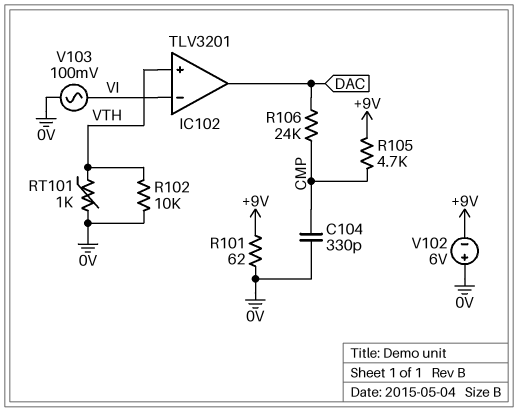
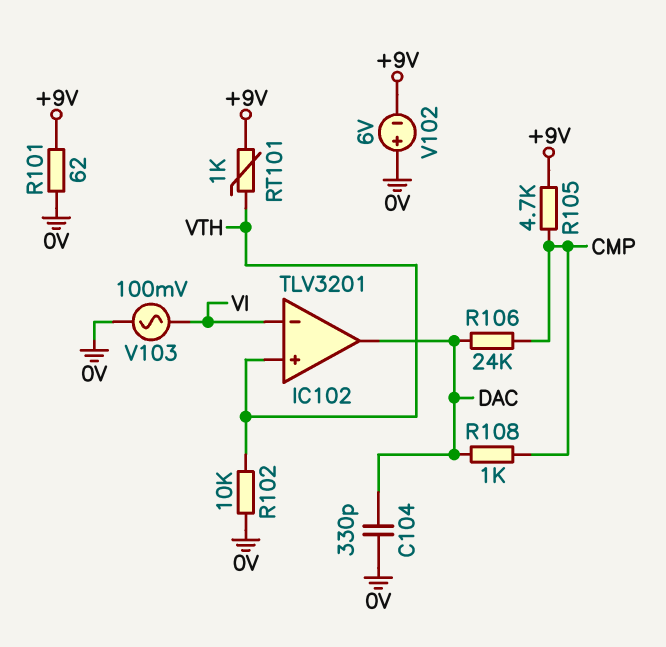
C104: 330pF (0V, CMP) -> 330pF (0V, DAC)
R108: none -> 1k (CMP, DAC)
RT101: 1k (0V, VTH) -> 1k (+9V, VTH)

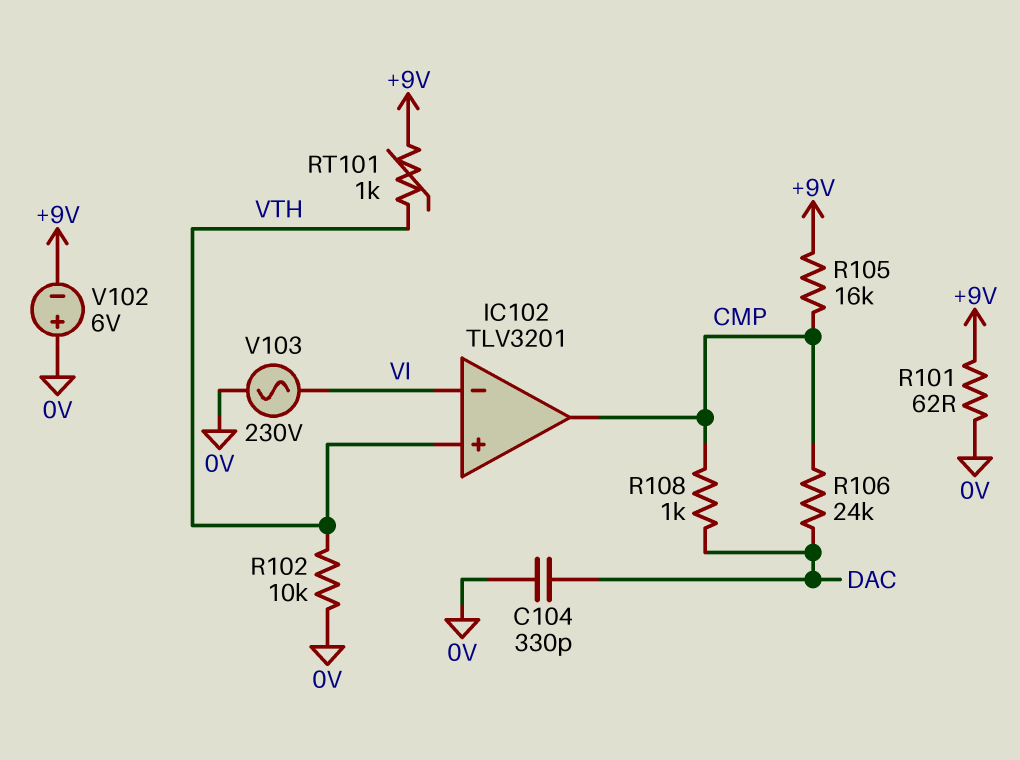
IC102 pin out: DAC -> CMP
R105: 4.7k (+9V, CMP) -> 16k (+9V, CMP)
V103: AC 100mV (0V, VI) -> AC 230V (0V, VI)

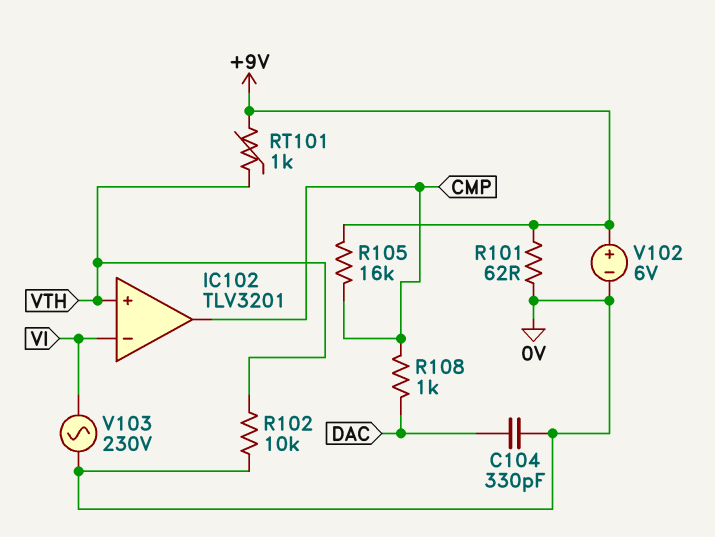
R106: 24k (CMP, DAC) -> none
V102: 6V (plus 0V, minus +9V) -> 6V (plus +9V, minus 0V)

